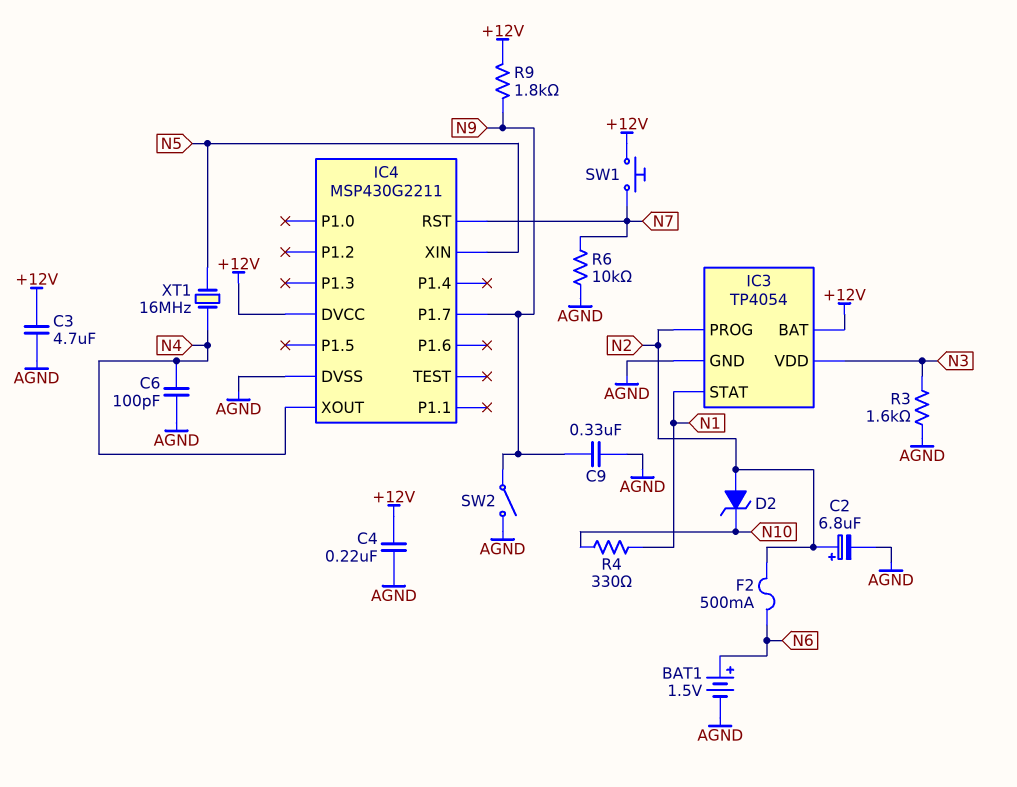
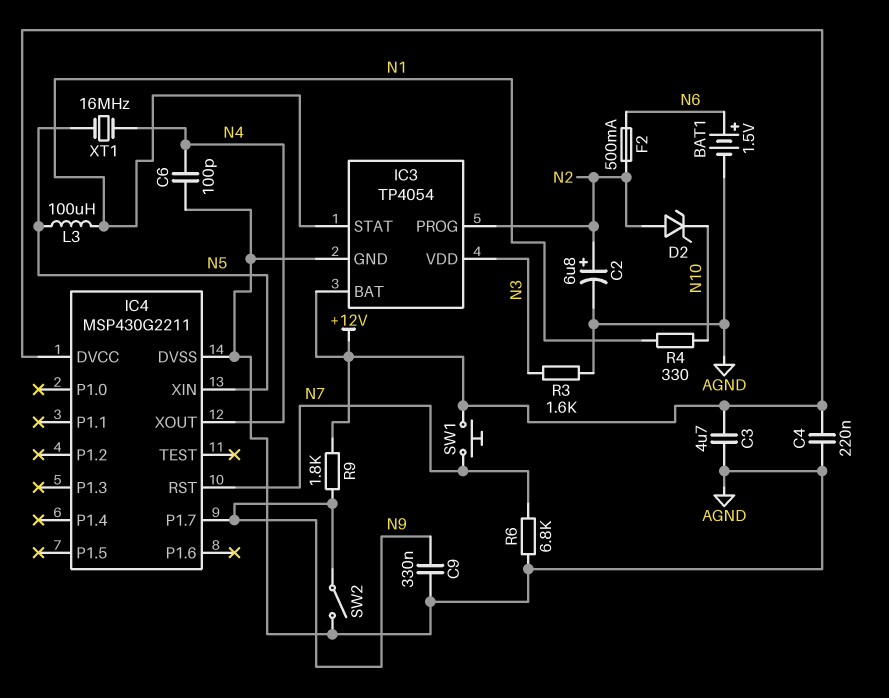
L3: none -> 100uH (N1, N5)
R6: 10k (AGND, N7) -> 6.8k (AGND, N7)

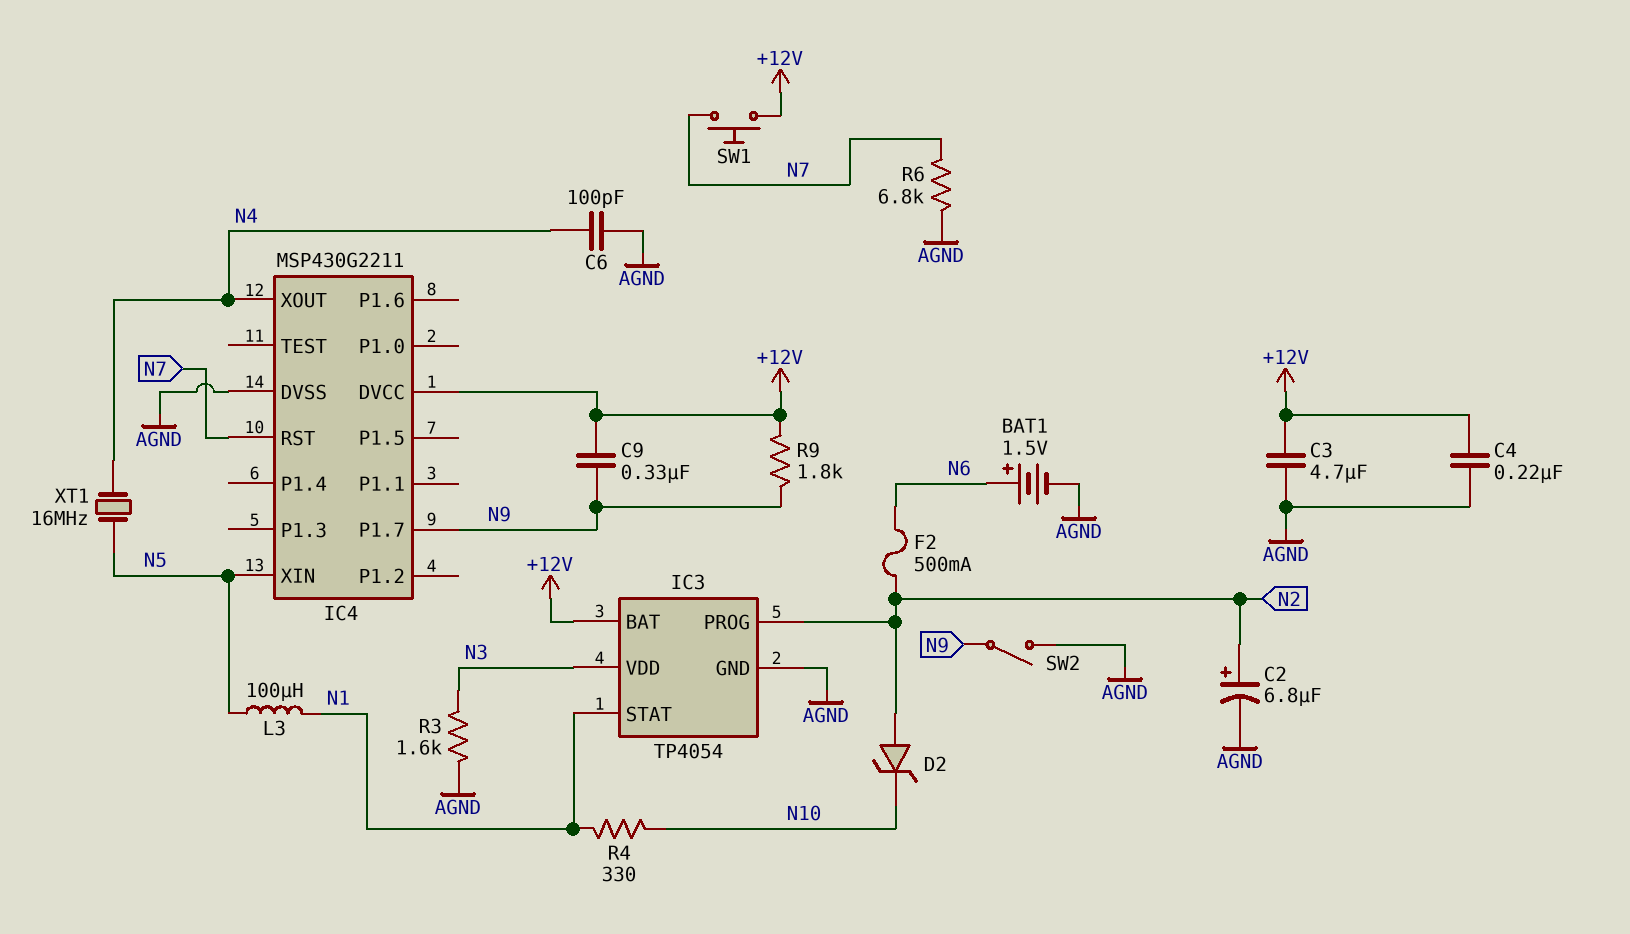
C9: 330nF (AGND, N9) -> 330nF (+12V, N9)

